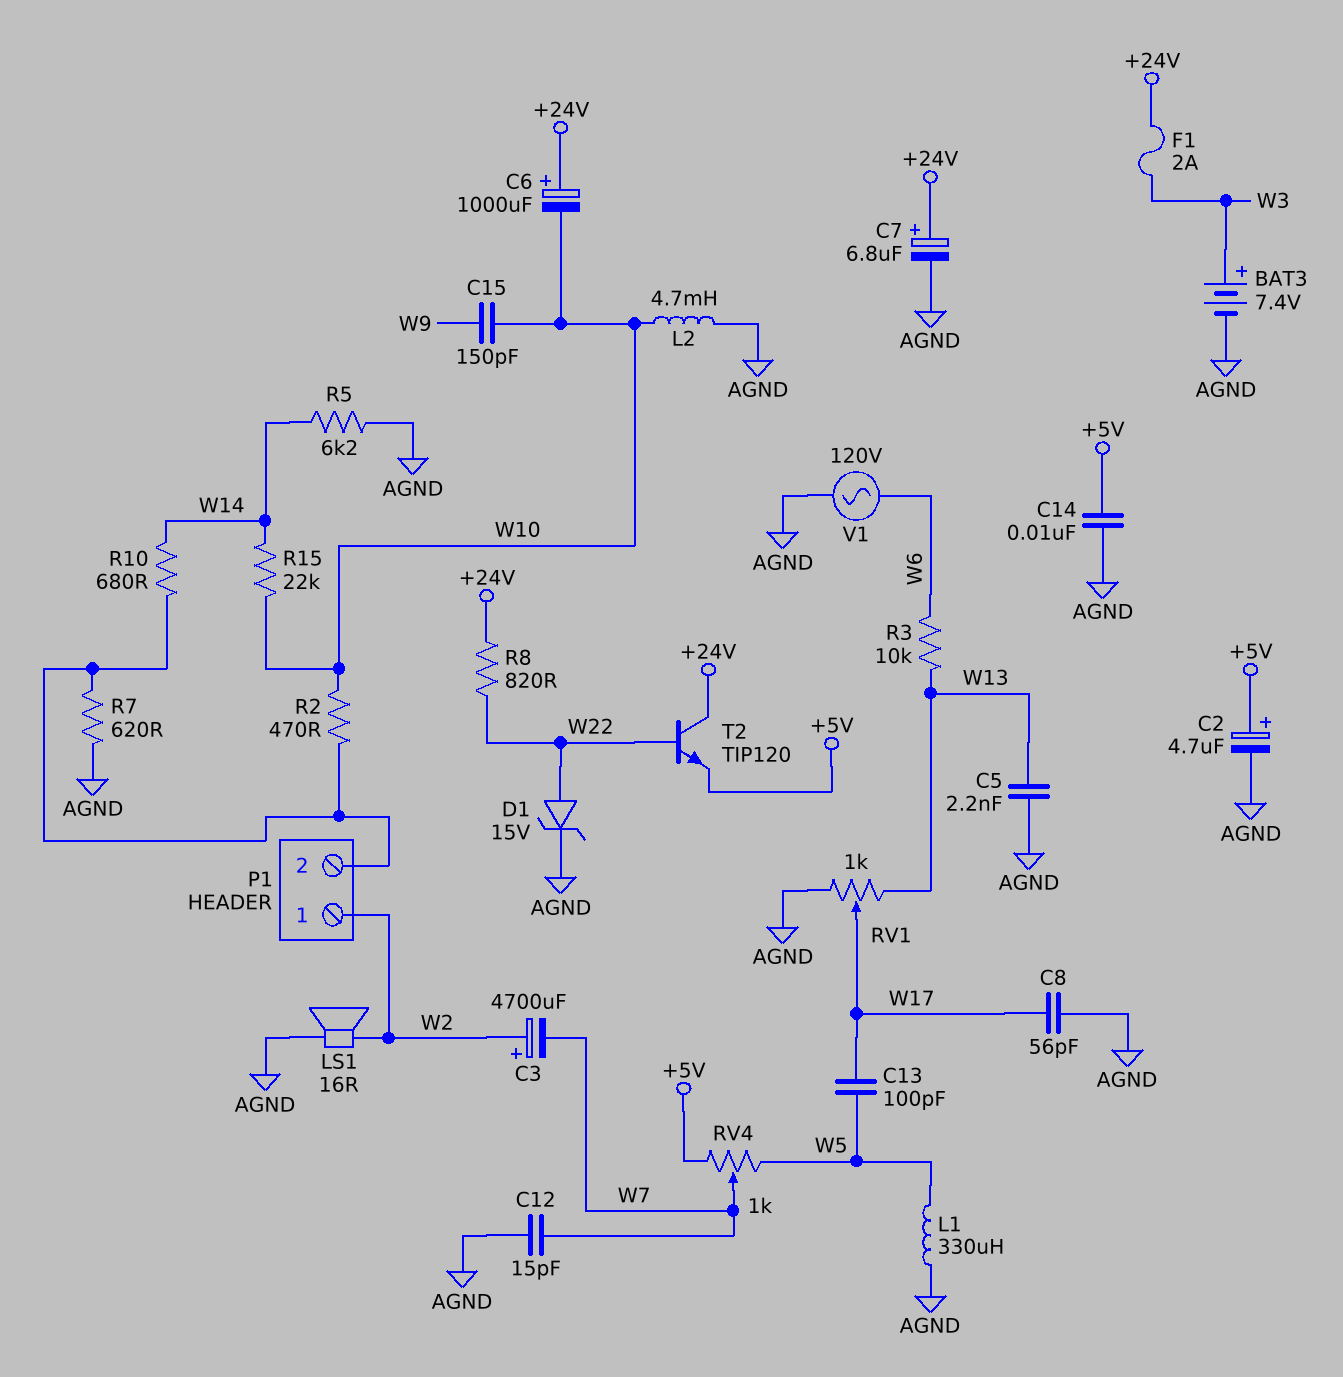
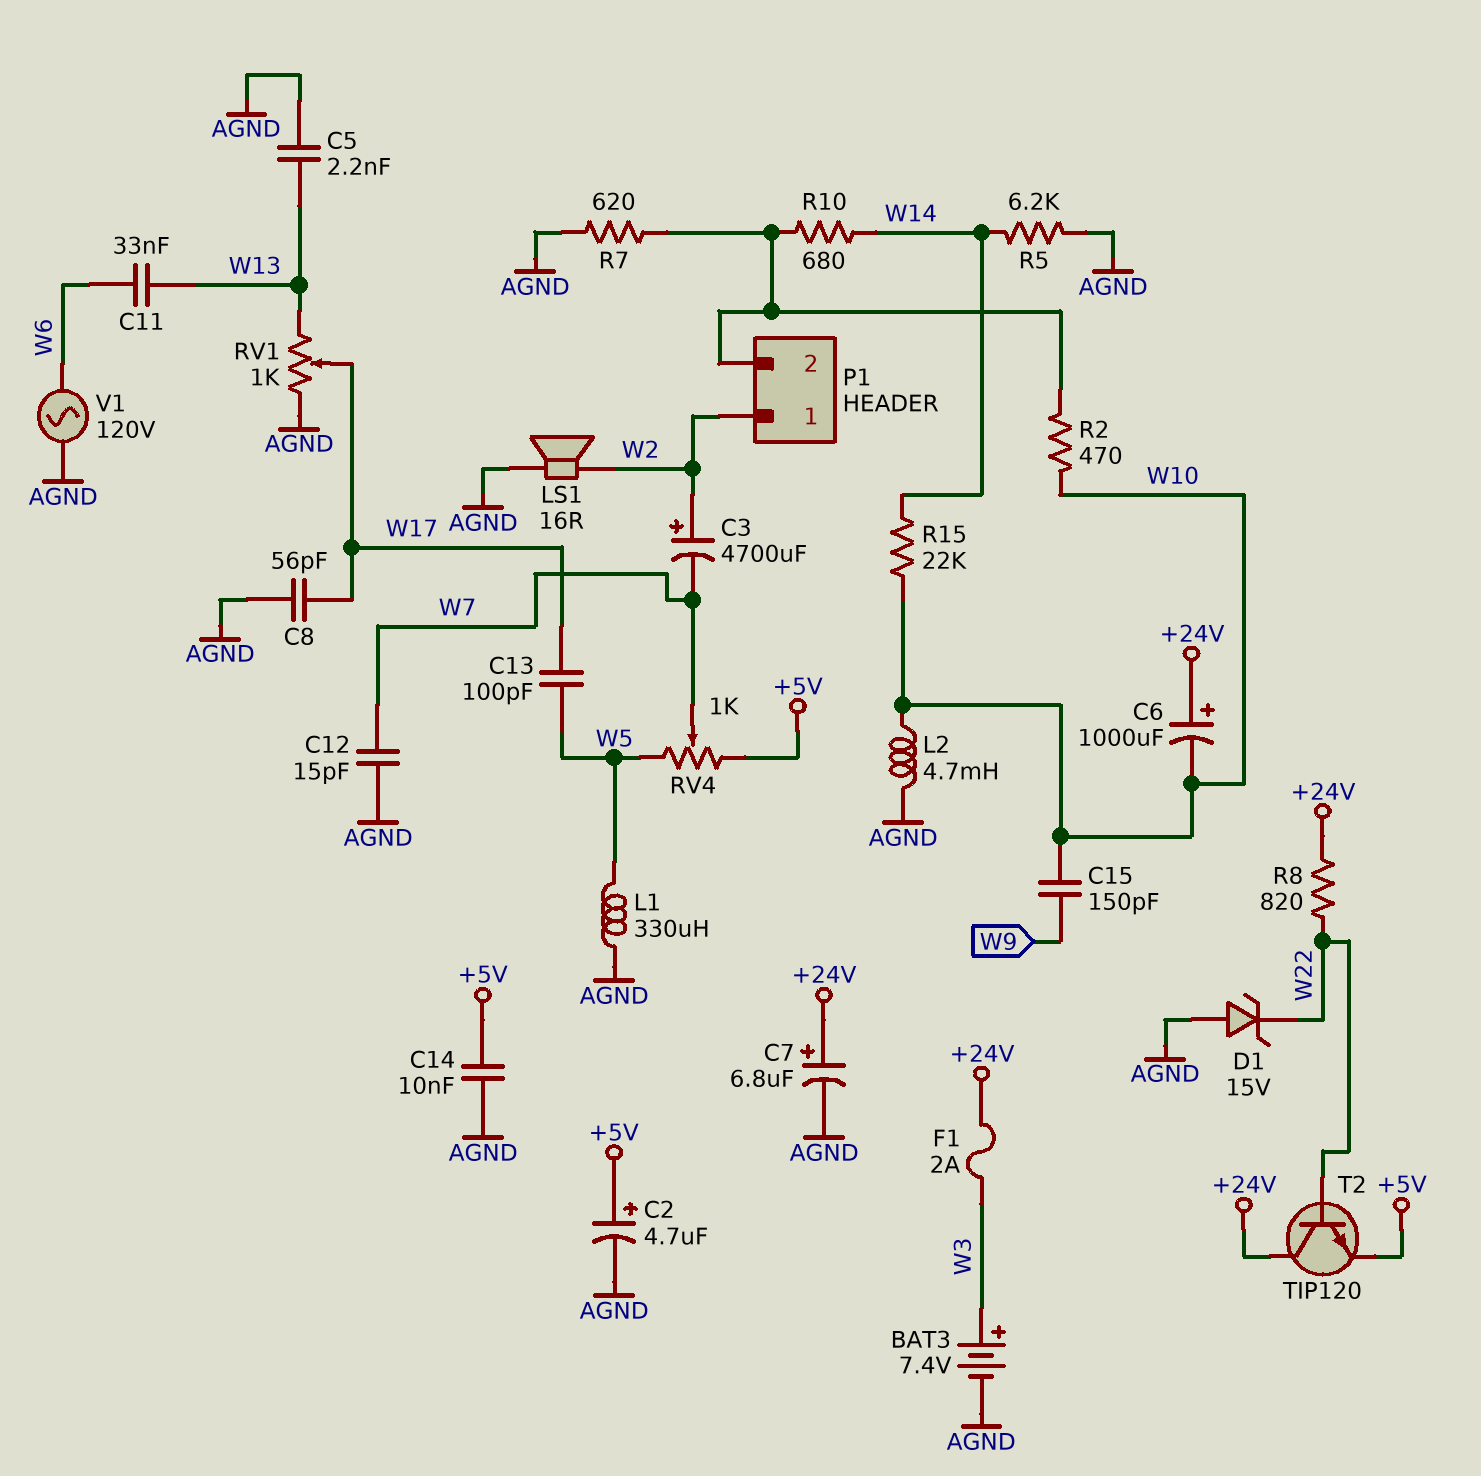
C11: none -> 33nF (W6, W13)
D1: zener 15V (A W22, K AGND) -> zener 15V (A AGND, K W22)
R3: 10k (W6, W13) -> none

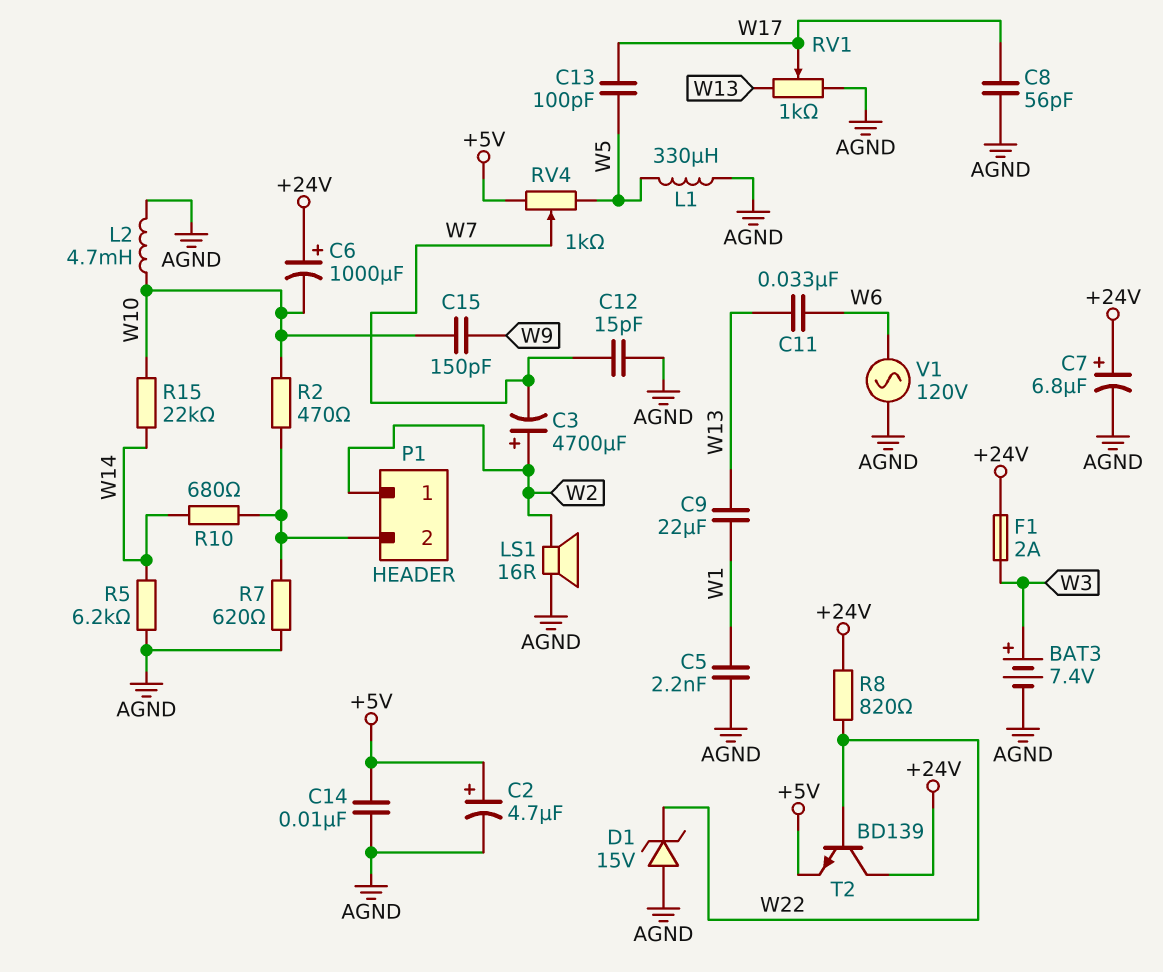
C5: 2.2nF (AGND, W13) -> 2.2nF (AGND, W1)
C9: none -> 22uF (W1, W13)
T2: NPN TIP120 (B W22, C +24V, E +5V) -> NPN BD139 (B W22, C +24V, E +5V)

